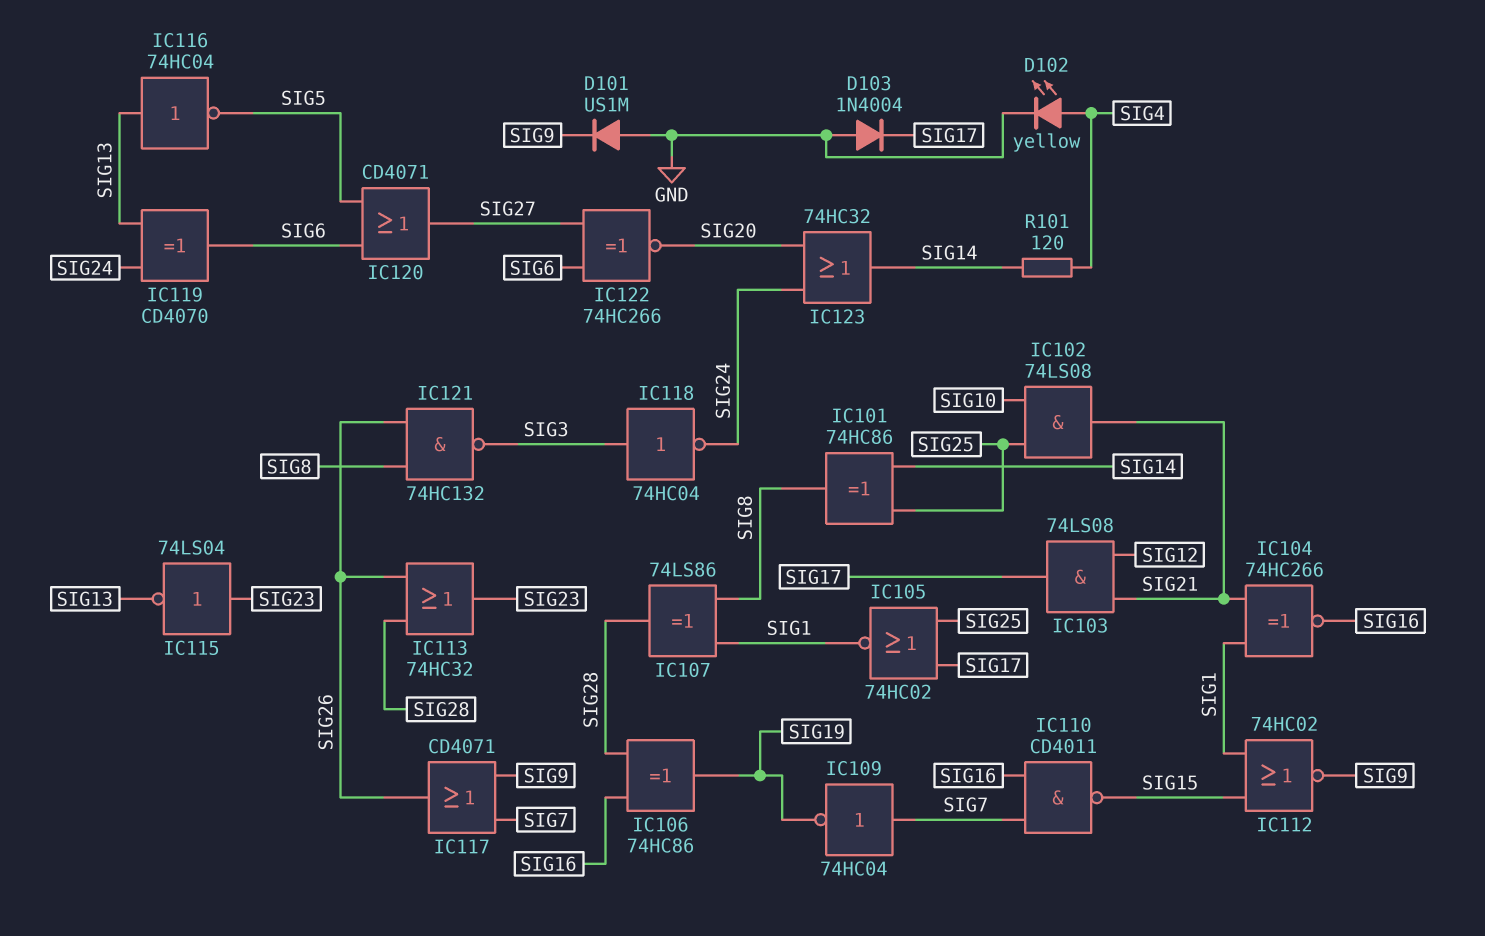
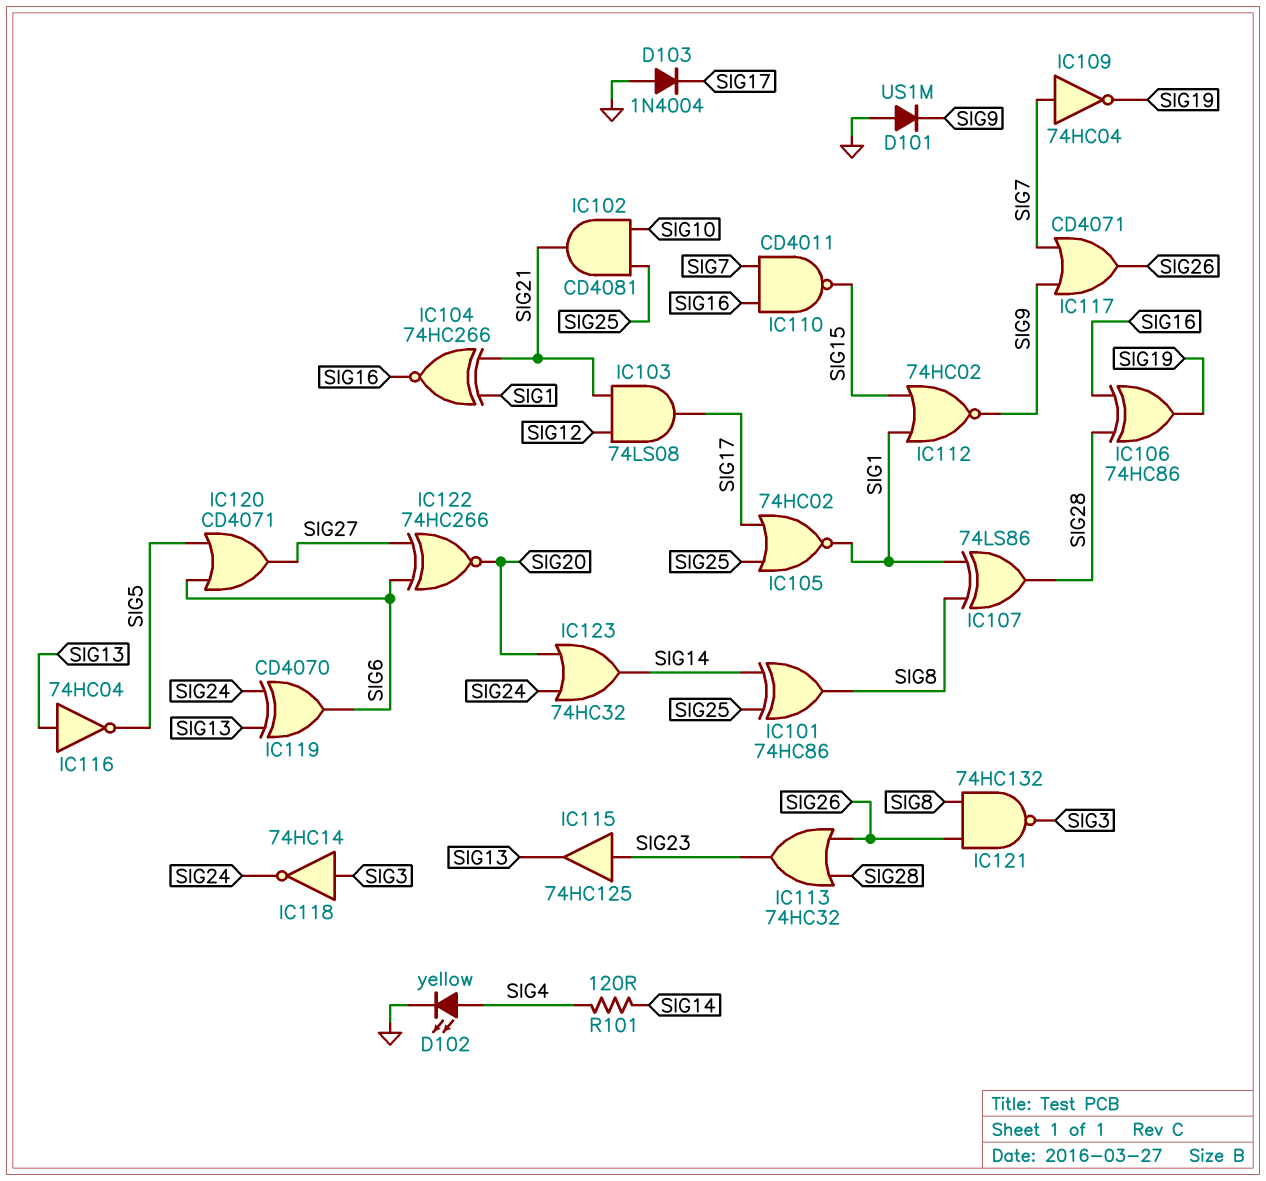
IC102: AND 74LS08 (in SIG10, in SIG25, out SIG21) -> AND CD4081 (in SIG10, in SIG25, out SIG21)
IC115: NOT 74LS04 (in SIG23, out SIG13) -> buffer 74HC125 (in SIG23, out SIG13)
IC118: NOT 74HC04 (in SIG3, out SIG24) -> NOT 74HC14 (in SIG3, out SIG24)

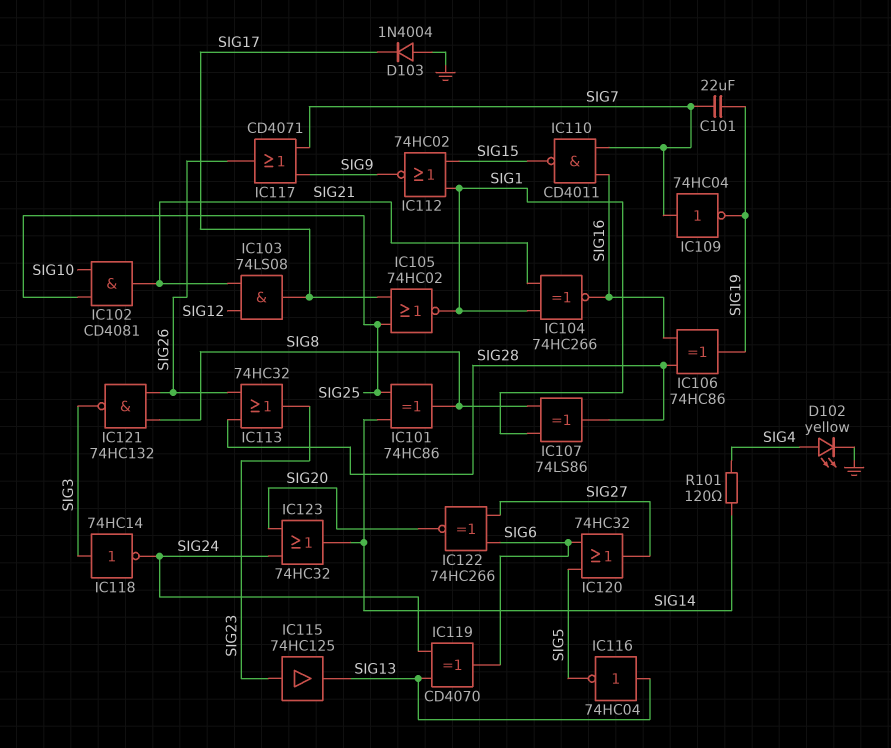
C101: none -> 22uF (SIG7, SIG19)
D101: diode US1M (A GND, K SIG9) -> none
IC120: OR CD4071 (in SIG5, in SIG6, out SIG27) -> OR 74HC32 (in SIG5, in SIG6, out SIG27)

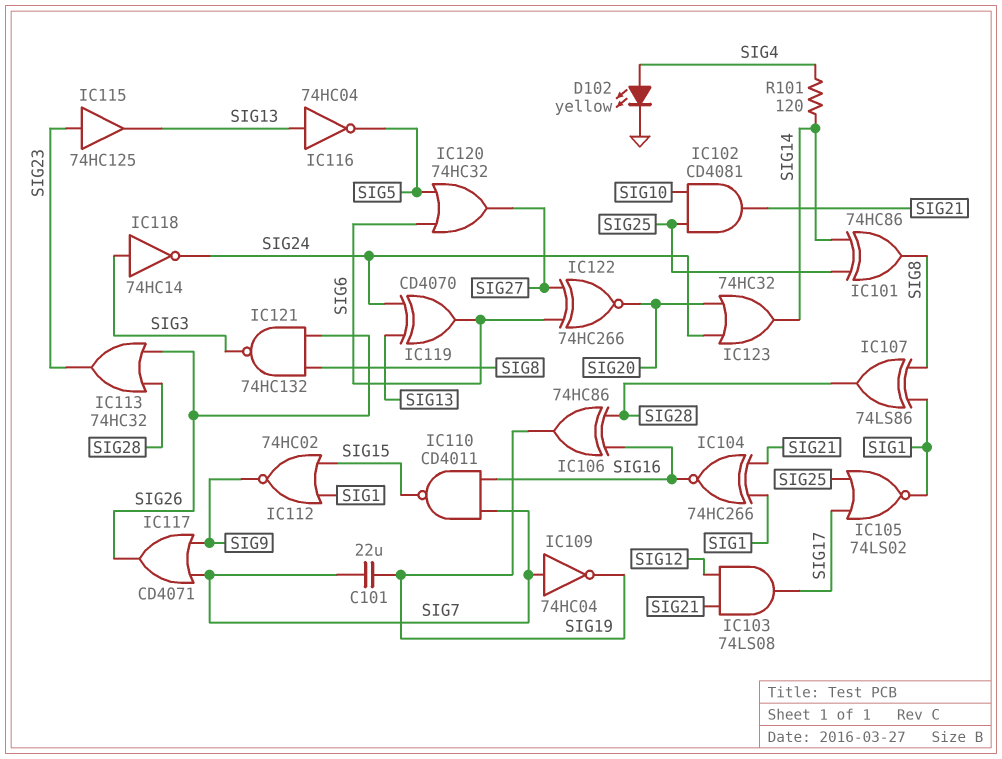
D103: diode 1N4004 (A GND, K SIG17) -> none
IC105: NOR 74HC02 (in SIG17, in SIG25, out SIG1) -> NOR 74LS02 (in SIG17, in SIG25, out SIG1)

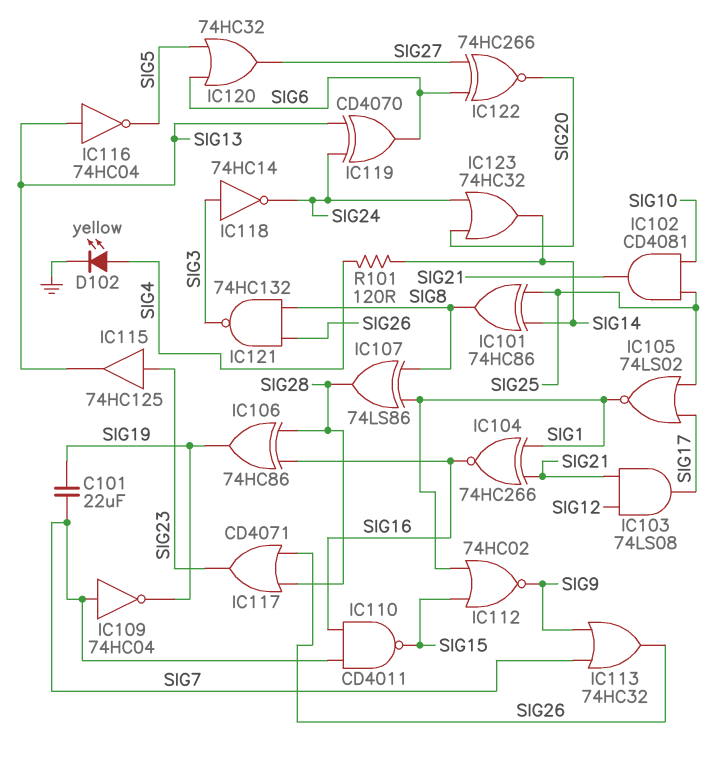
IC113: OR 74HC32 (in SIG26, in SIG28, out SIG23) -> OR 74HC32 (in SIG7, in SIG9, out SIG26)
IC117: OR CD4071 (in SIG7, in SIG9, out SIG26) -> OR CD4071 (in SIG26, in SIG28, out SIG23)

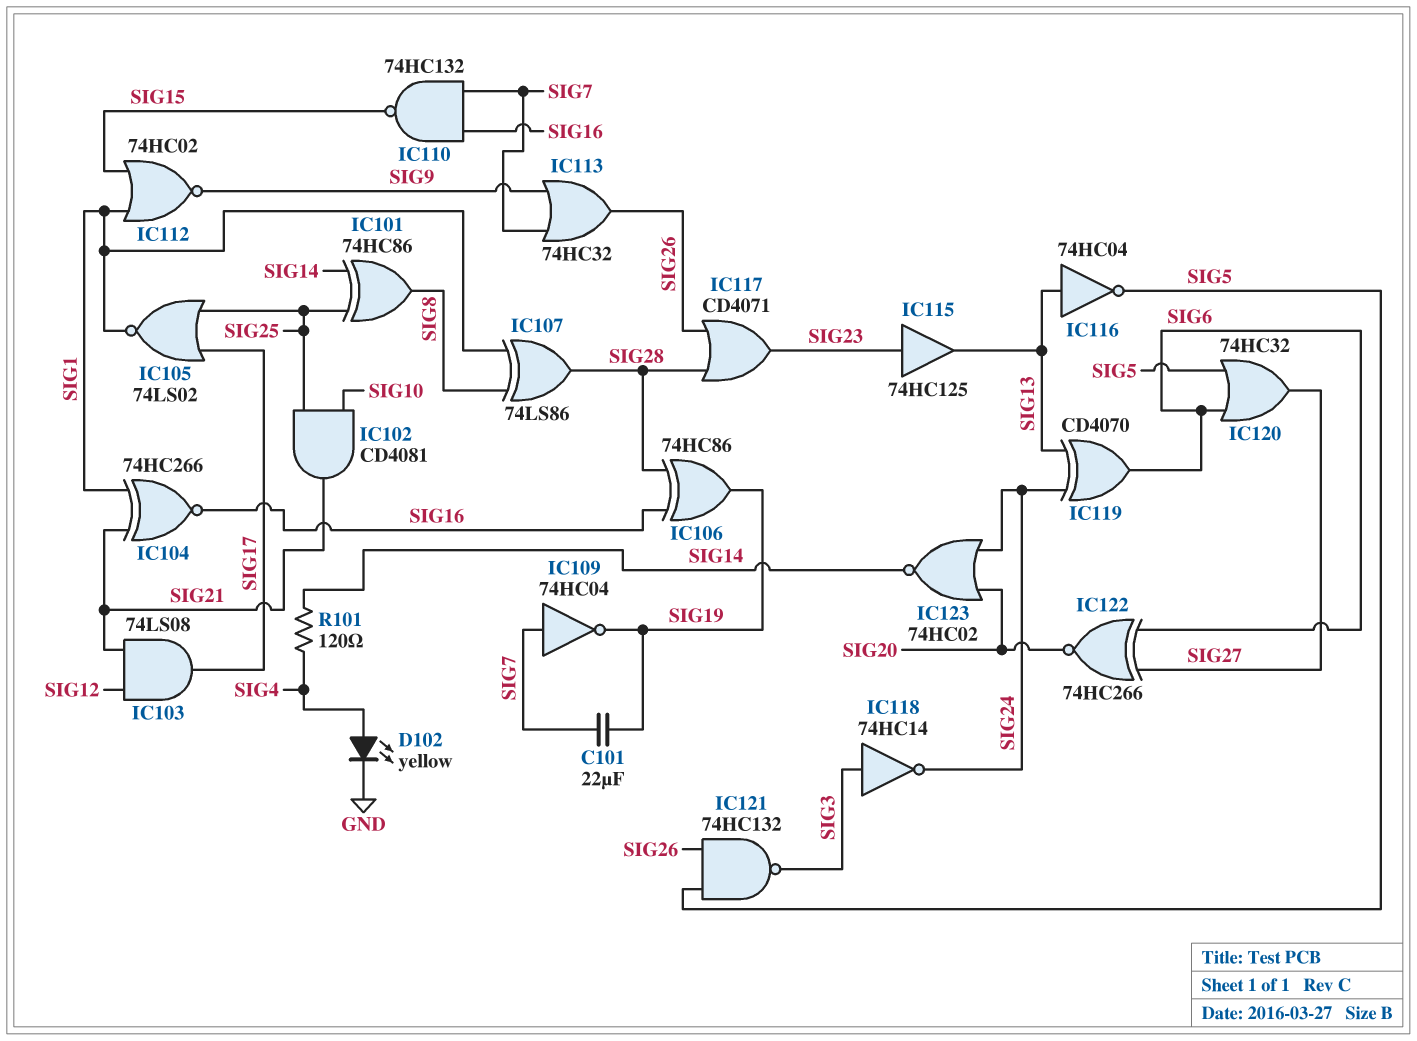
IC110: NAND CD4011 (in SIG7, in SIG16, out SIG15) -> NAND 74HC132 (in SIG7, in SIG16, out SIG15)
IC121: NAND 74HC132 (in SIG8, in SIG26, out SIG3) -> NAND 74HC132 (in SIG5, in SIG26, out SIG3)
IC123: OR 74HC32 (in SIG20, in SIG24, out SIG14) -> NOR 74HC02 (in SIG20, in SIG24, out SIG14)

